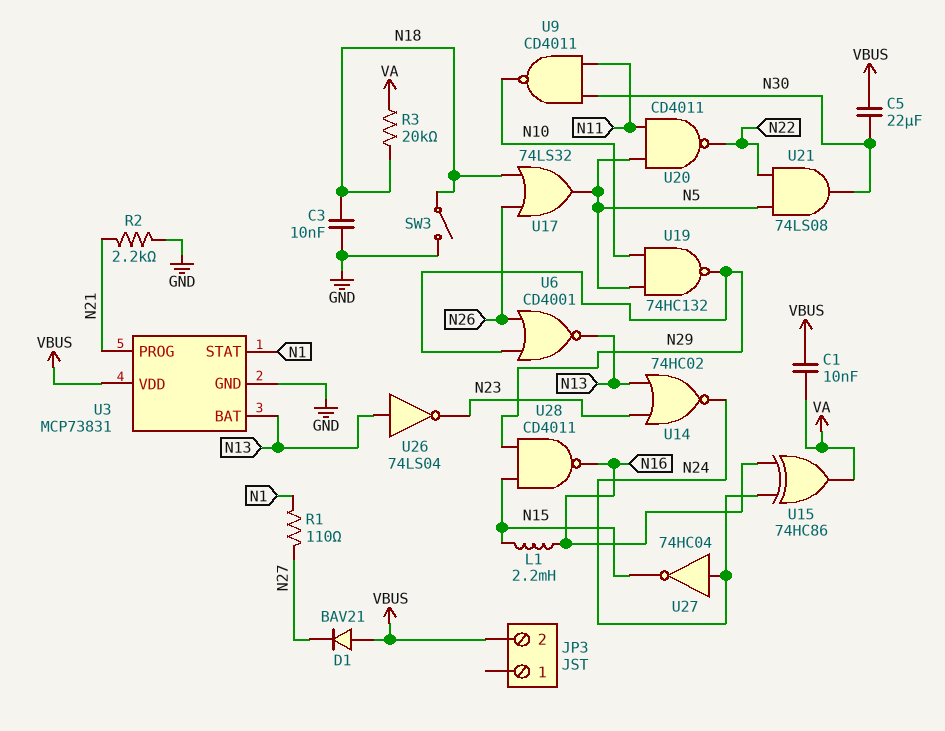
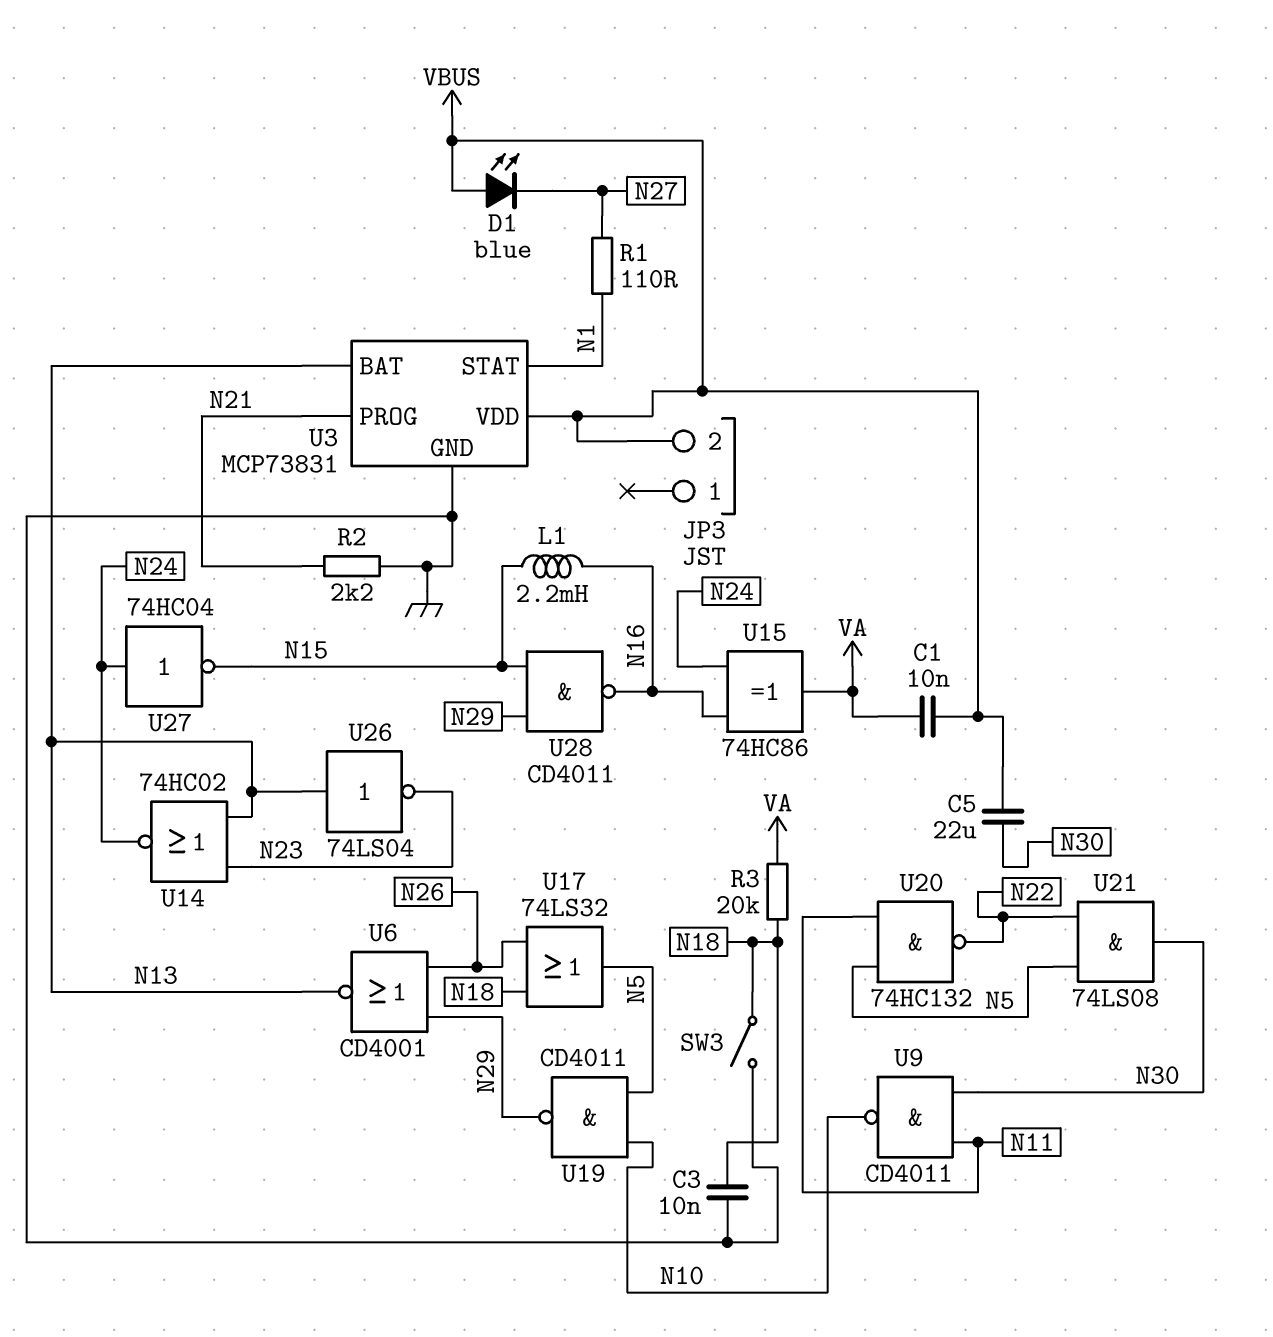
D1: diode BAV21 (A VBUS, K N27) -> LED blue (A VBUS, K N27)
U19: NAND 74HC132 (in N5, in N10, out N29) -> NAND CD4011 (in N5, in N10, out N29)
U20: NAND CD4011 (in N5, in N11, out N22) -> NAND 74HC132 (in N5, in N11, out N22)

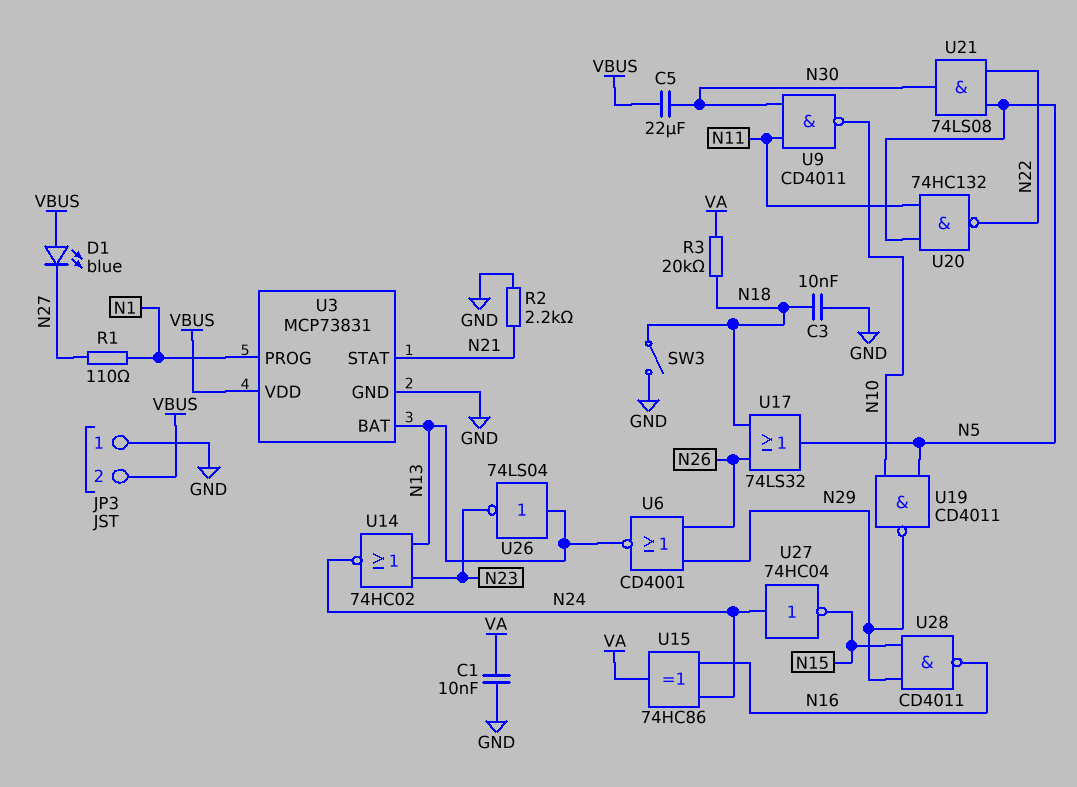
C1: 10nF (VA, VBUS) -> 10nF (GND, VA)
JP3 pin 1: none -> GND
L1: 2.2mH (N15, N16) -> none
U3 pin PROG: N21 -> N1
U3 pin STAT: N1 -> N21

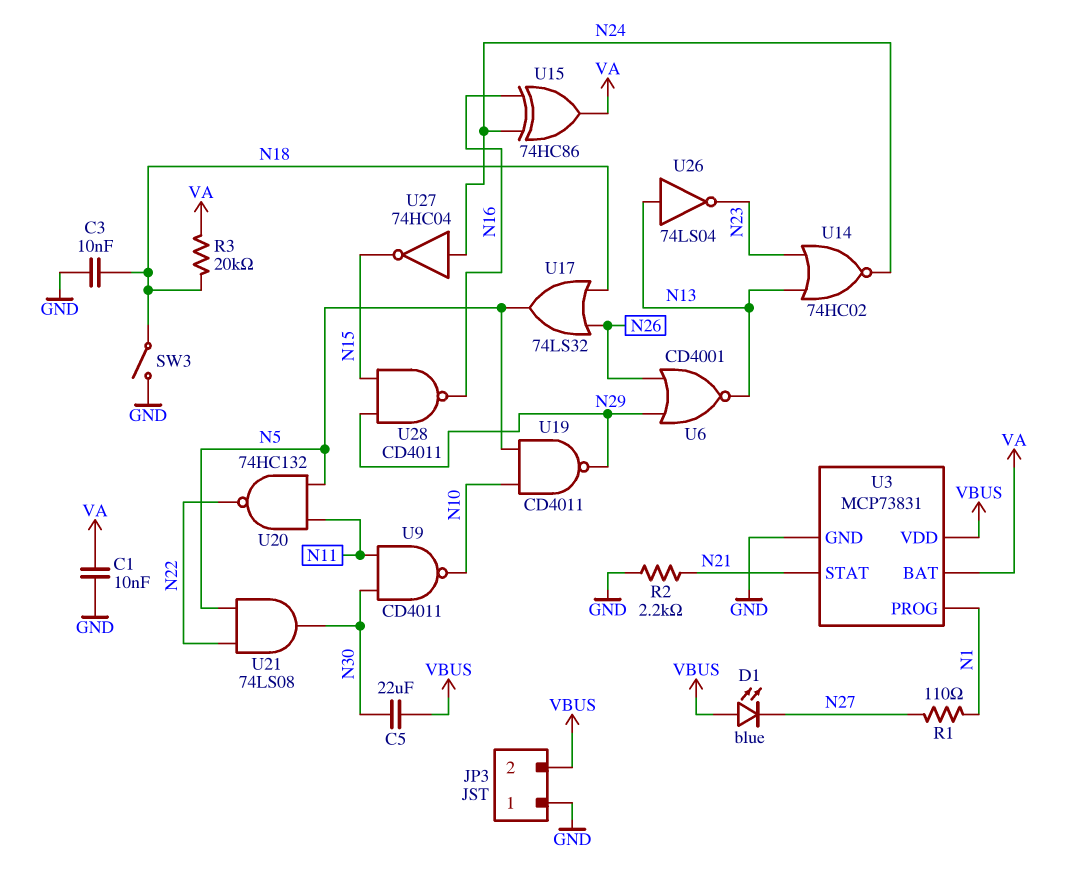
U3 pin BAT: N13 -> VA

